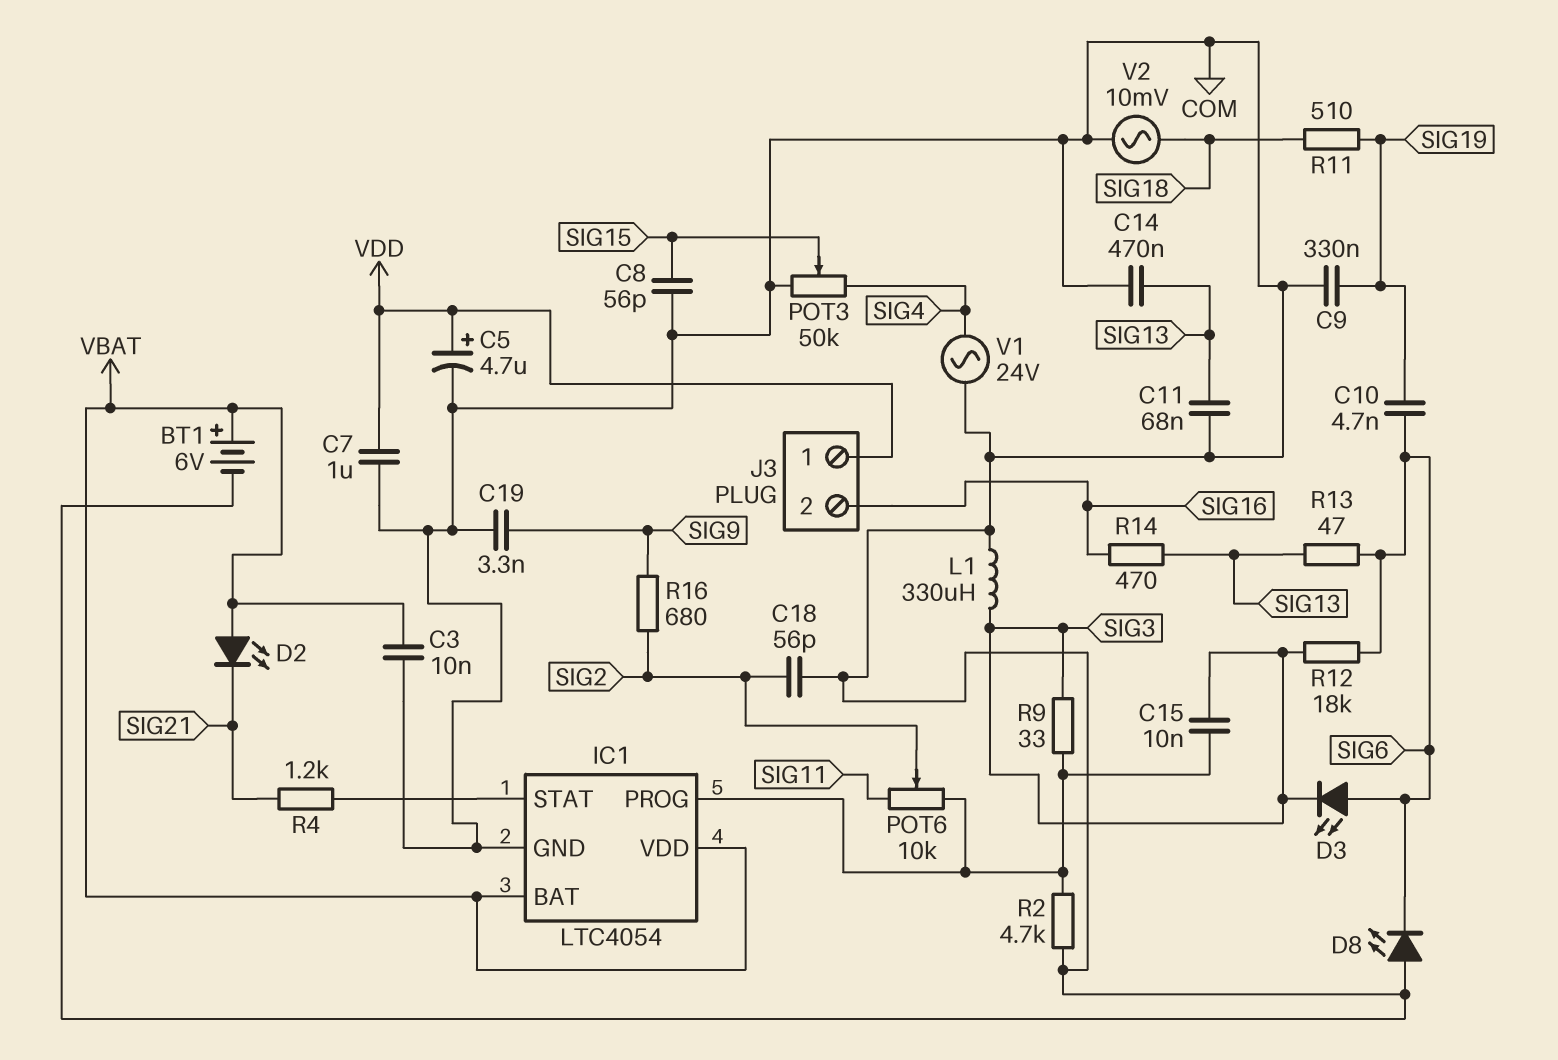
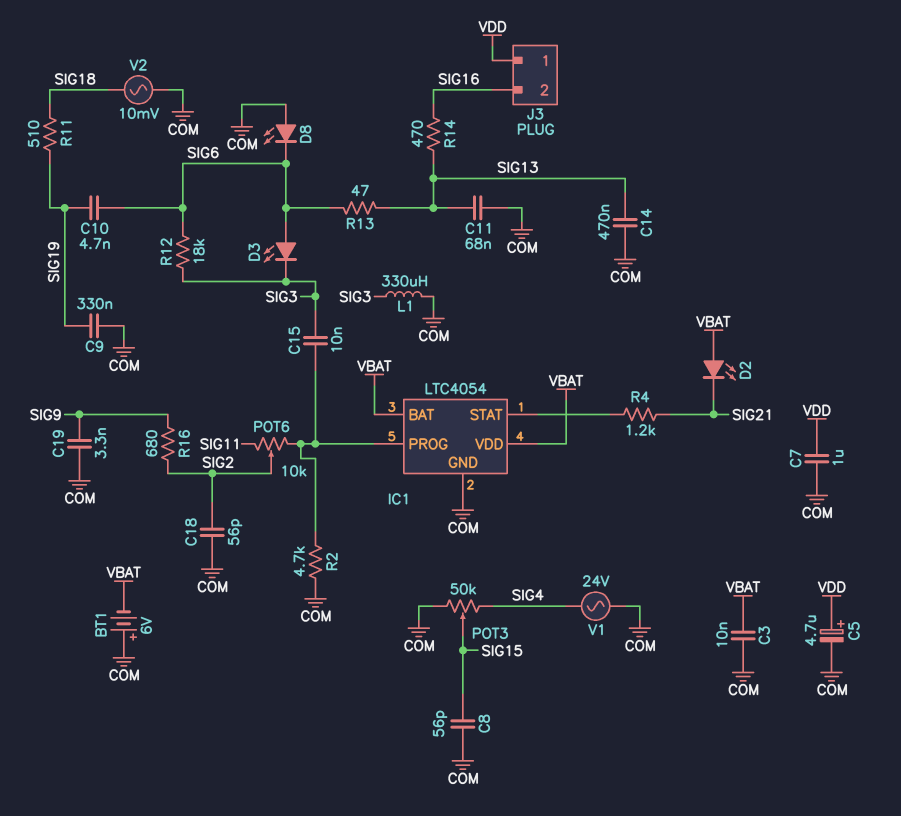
BT1: 6V (plus VBAT, minus COM) -> 6V (plus COM, minus VBAT)
R9: 33 (IC1/PROG, SIG3) -> none

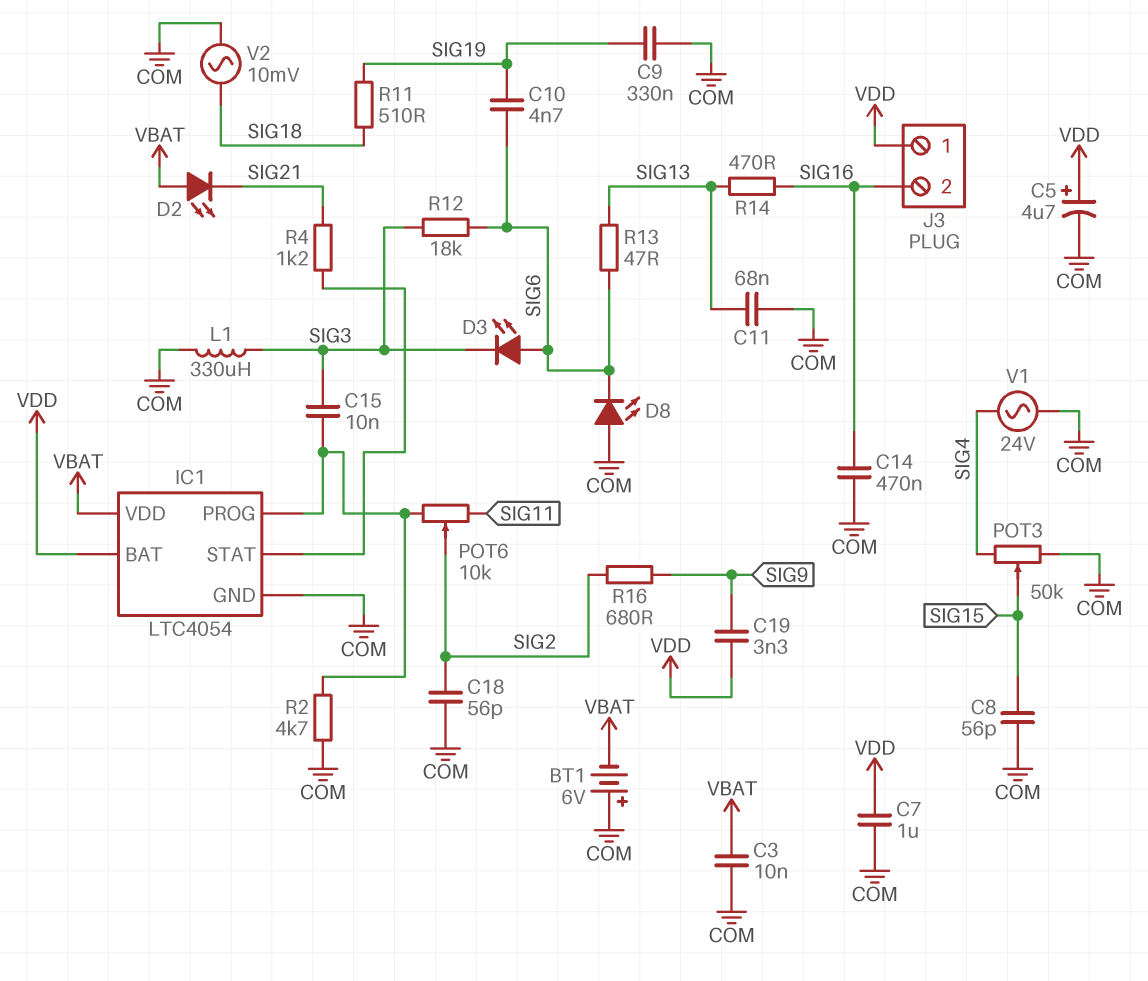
C14: 470nF (COM, SIG13) -> 470nF (COM, SIG16)
C19: 3.3nF (COM, SIG9) -> 3.3nF (SIG9, VDD)
IC1 pin BAT: VBAT -> VDD

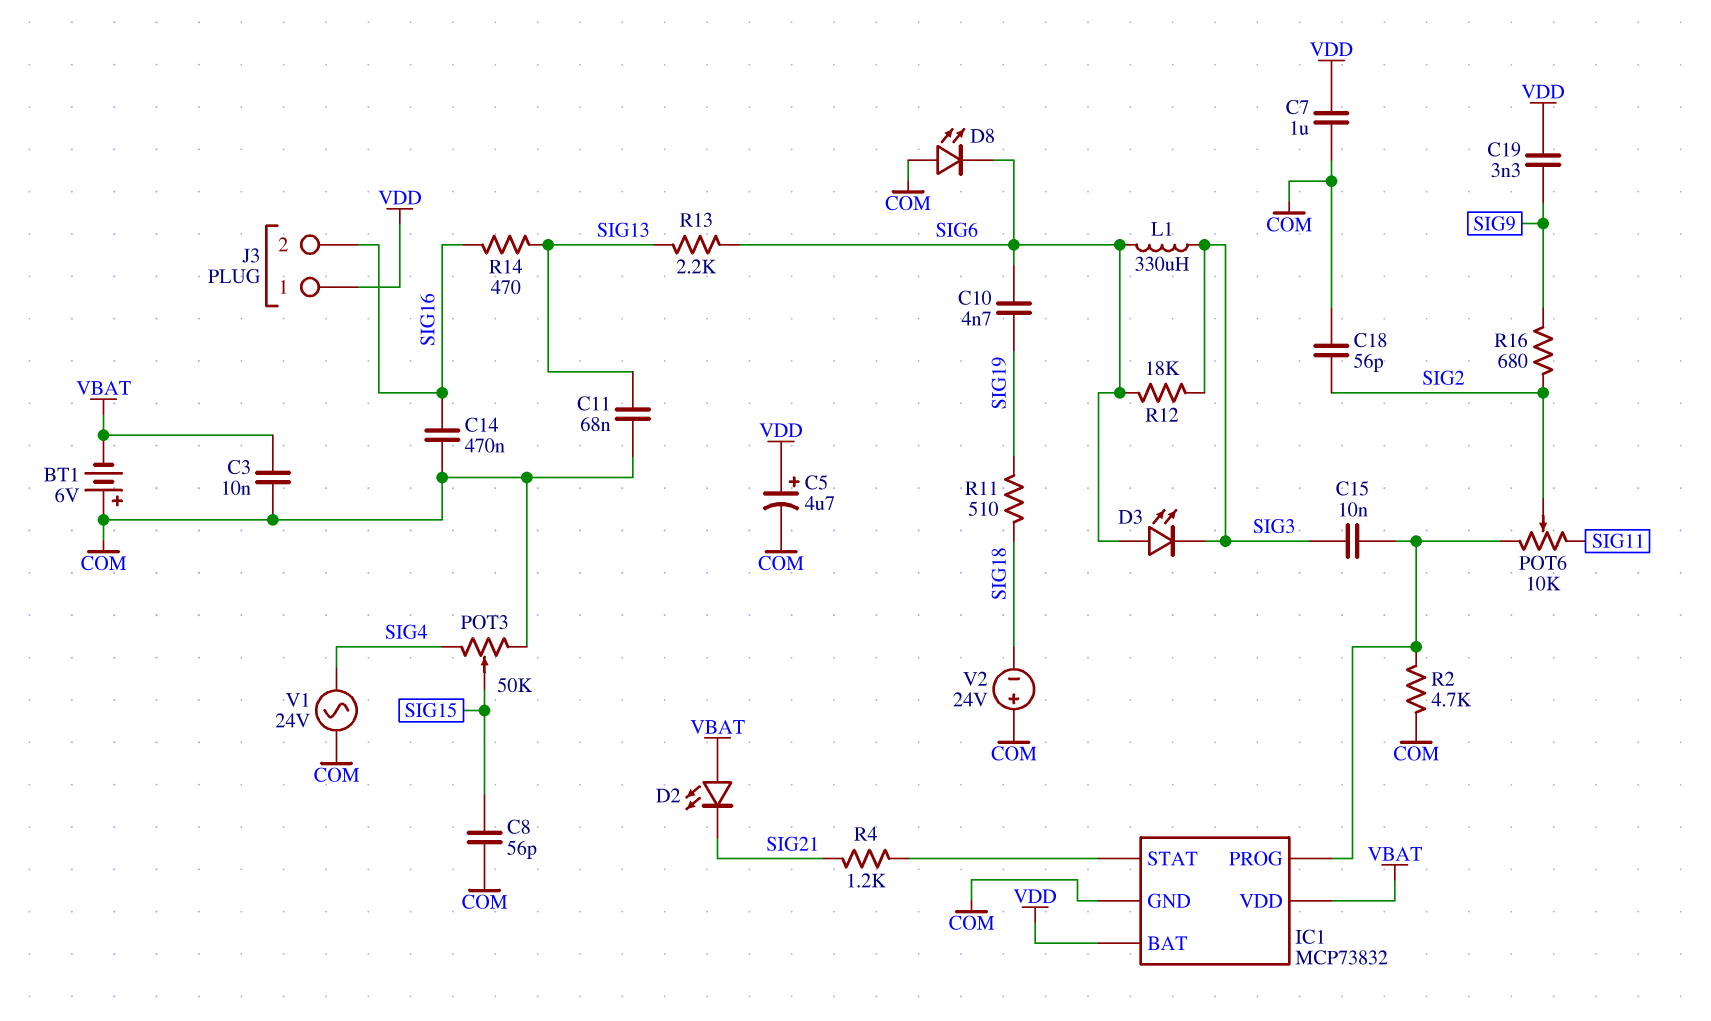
C9: 330nF (COM, SIG19) -> none
IC1: LTC4054 -> MCP73832
L1: 330uH (COM, SIG3) -> 330uH (SIG3, SIG6)
R13: 47 (SIG6, SIG13) -> 2.2k (SIG6, SIG13)
V2: AC 10mV (COM, SIG18) -> 24V (plus COM, minus SIG18)

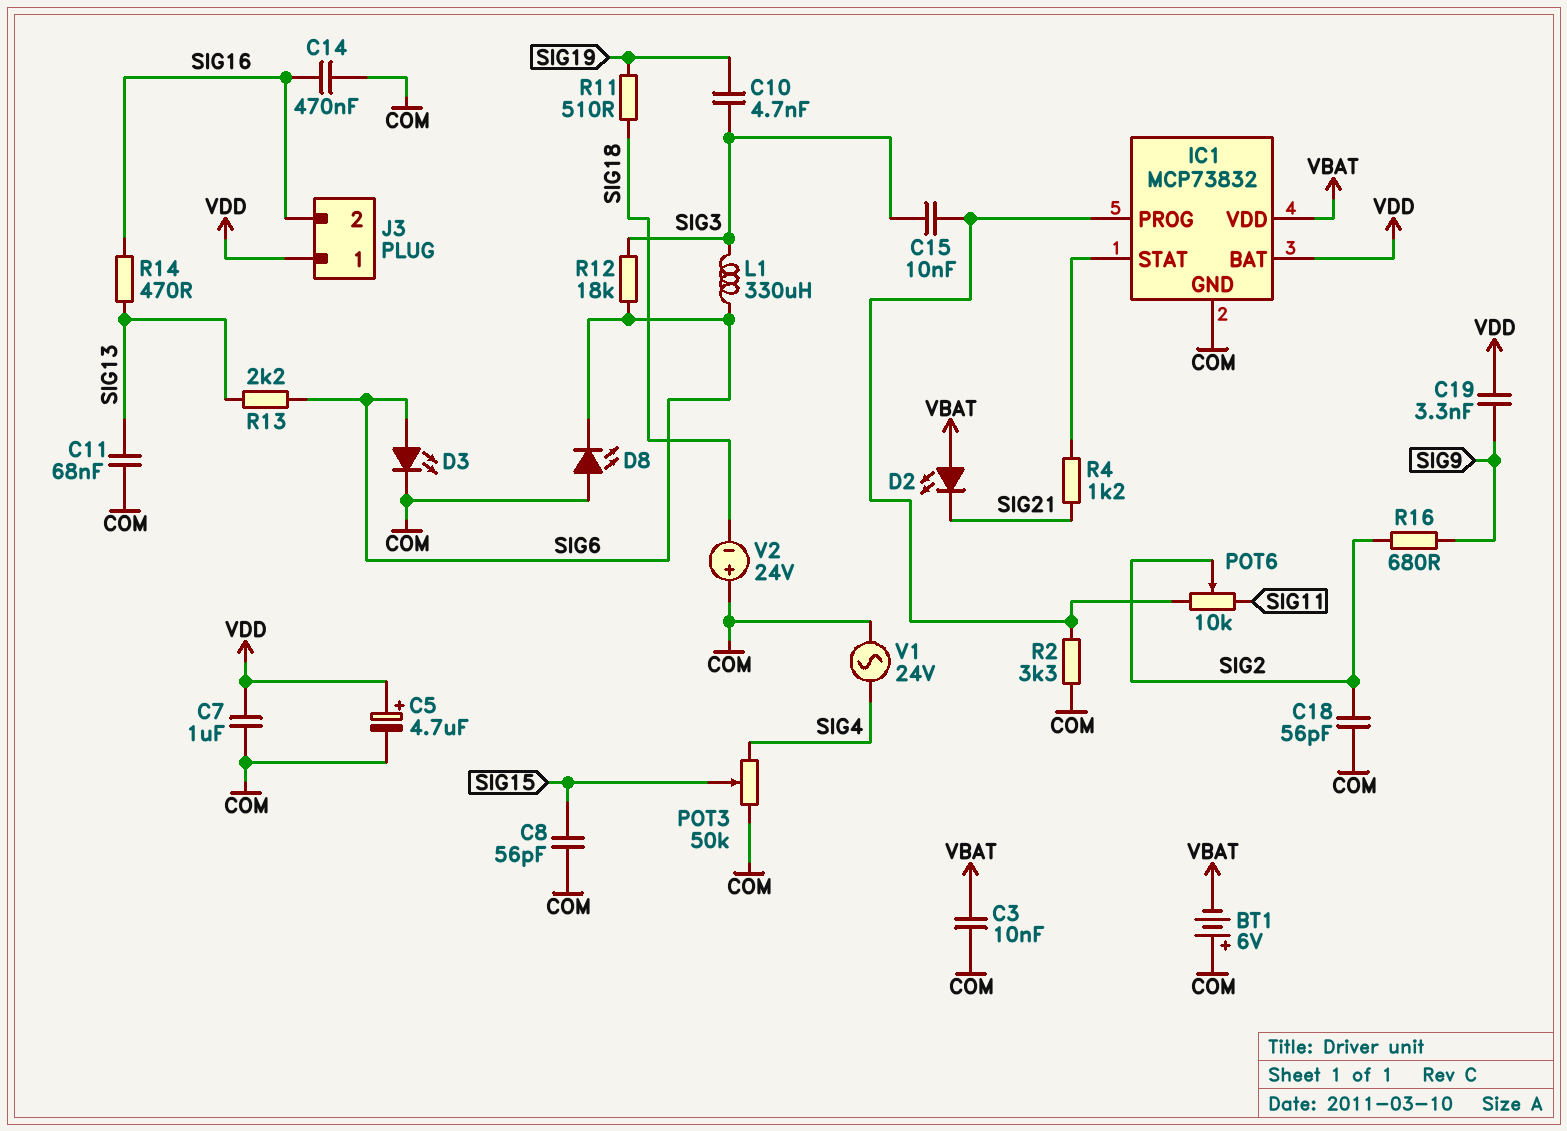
C10: 4.7nF (SIG6, SIG19) -> 4.7nF (SIG3, SIG19)
D3: LED (A SIG6, K SIG3) -> LED (A SIG6, K COM)
R2: 4.7k (COM, IC1/PROG) -> 3.3k (COM, IC1/PROG)

